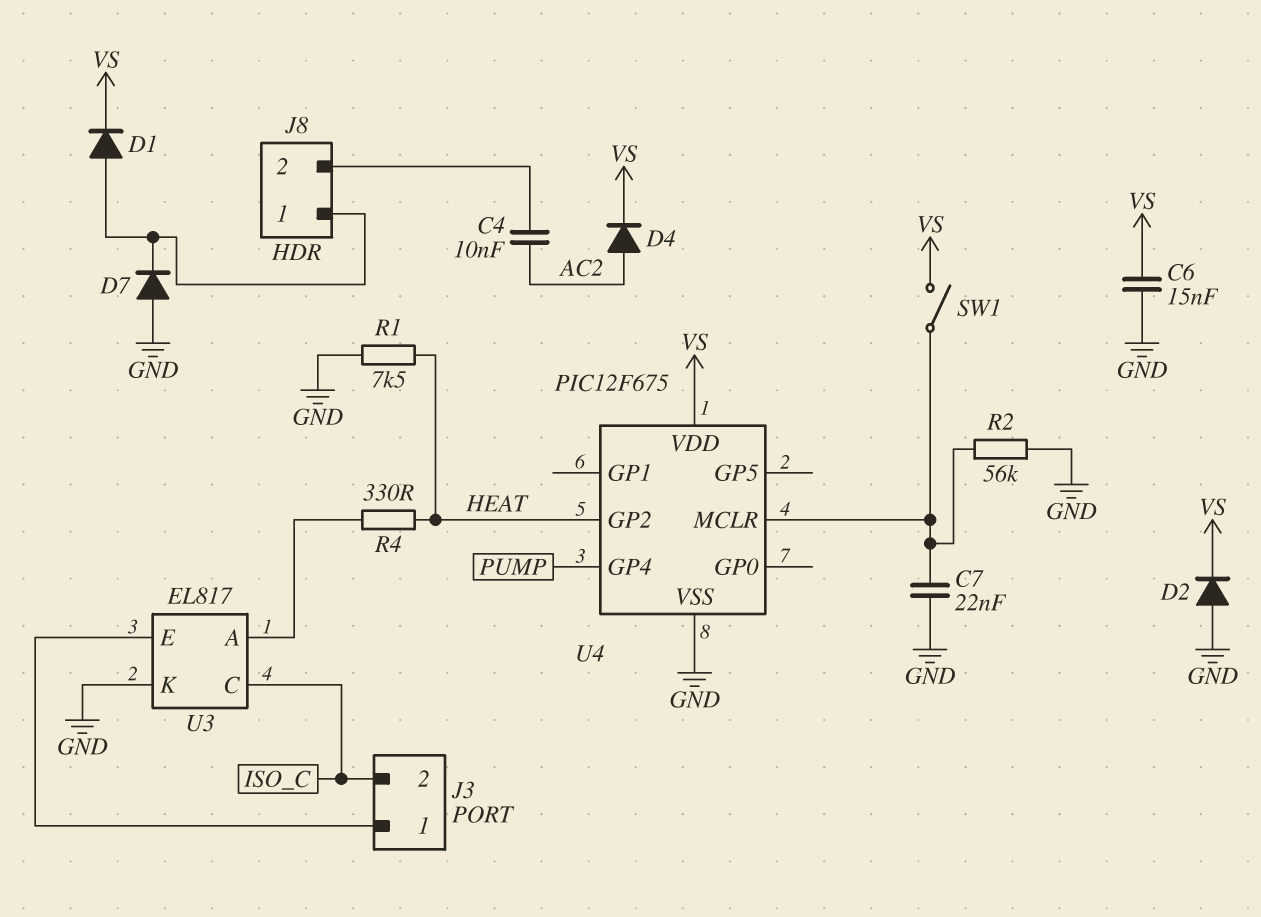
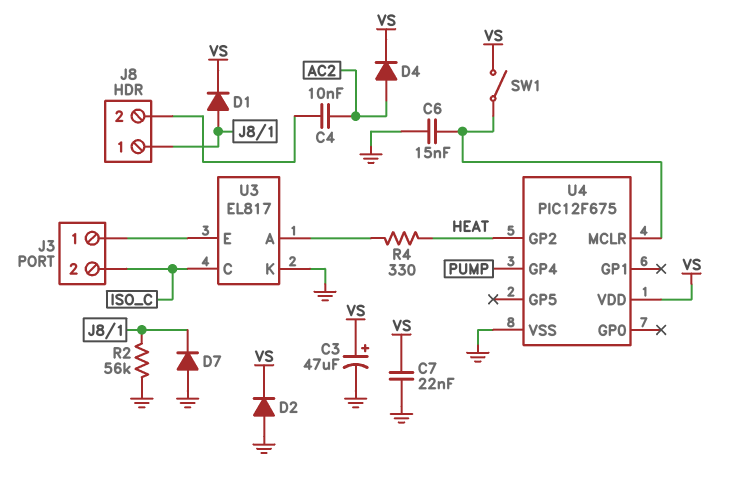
C3: none -> 47uF (plus VS, minus GND)
C6: 15nF (GND, VS) -> 15nF (GND, U4/MCLR)
C7: 22nF (GND, U4/MCLR) -> 22nF (GND, VS)
R1: 7.5k (GND, HEAT) -> none
R2: 56k (GND, U4/MCLR) -> 56k (GND, J8/1)

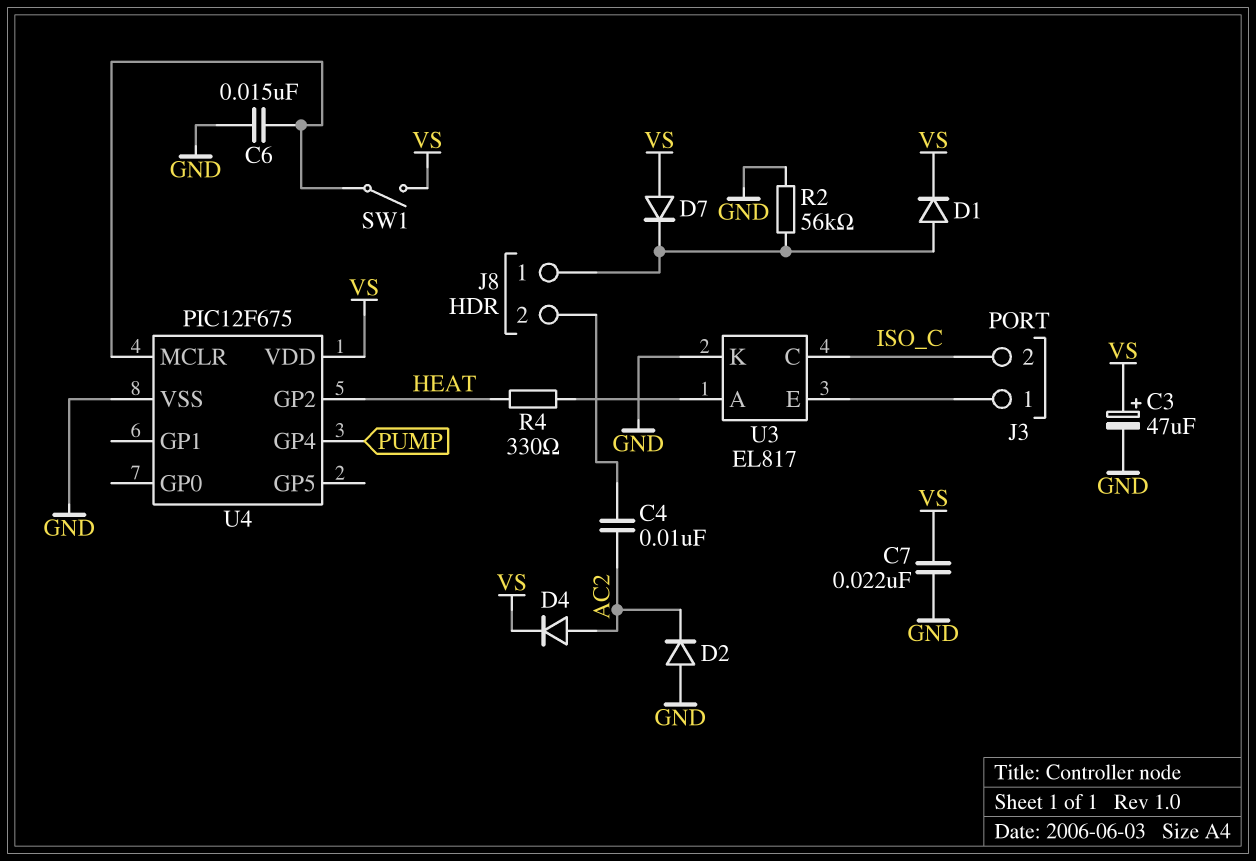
D2: diode (A GND, K VS) -> diode (A GND, K AC2)
D7: diode (A GND, K J8/1) -> diode (A VS, K J8/1)

